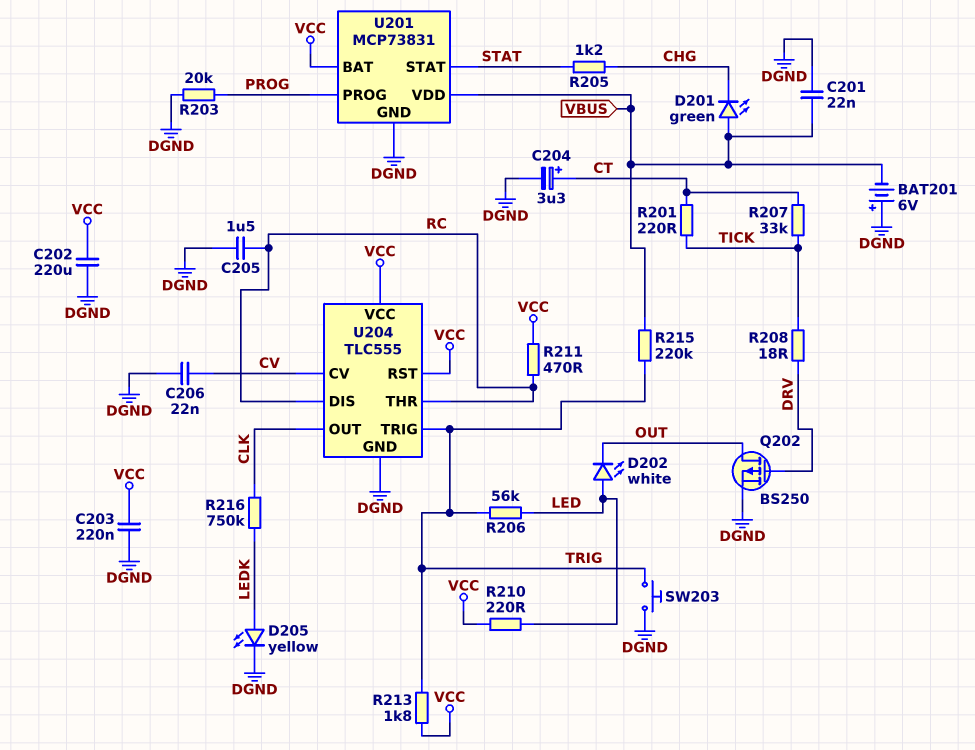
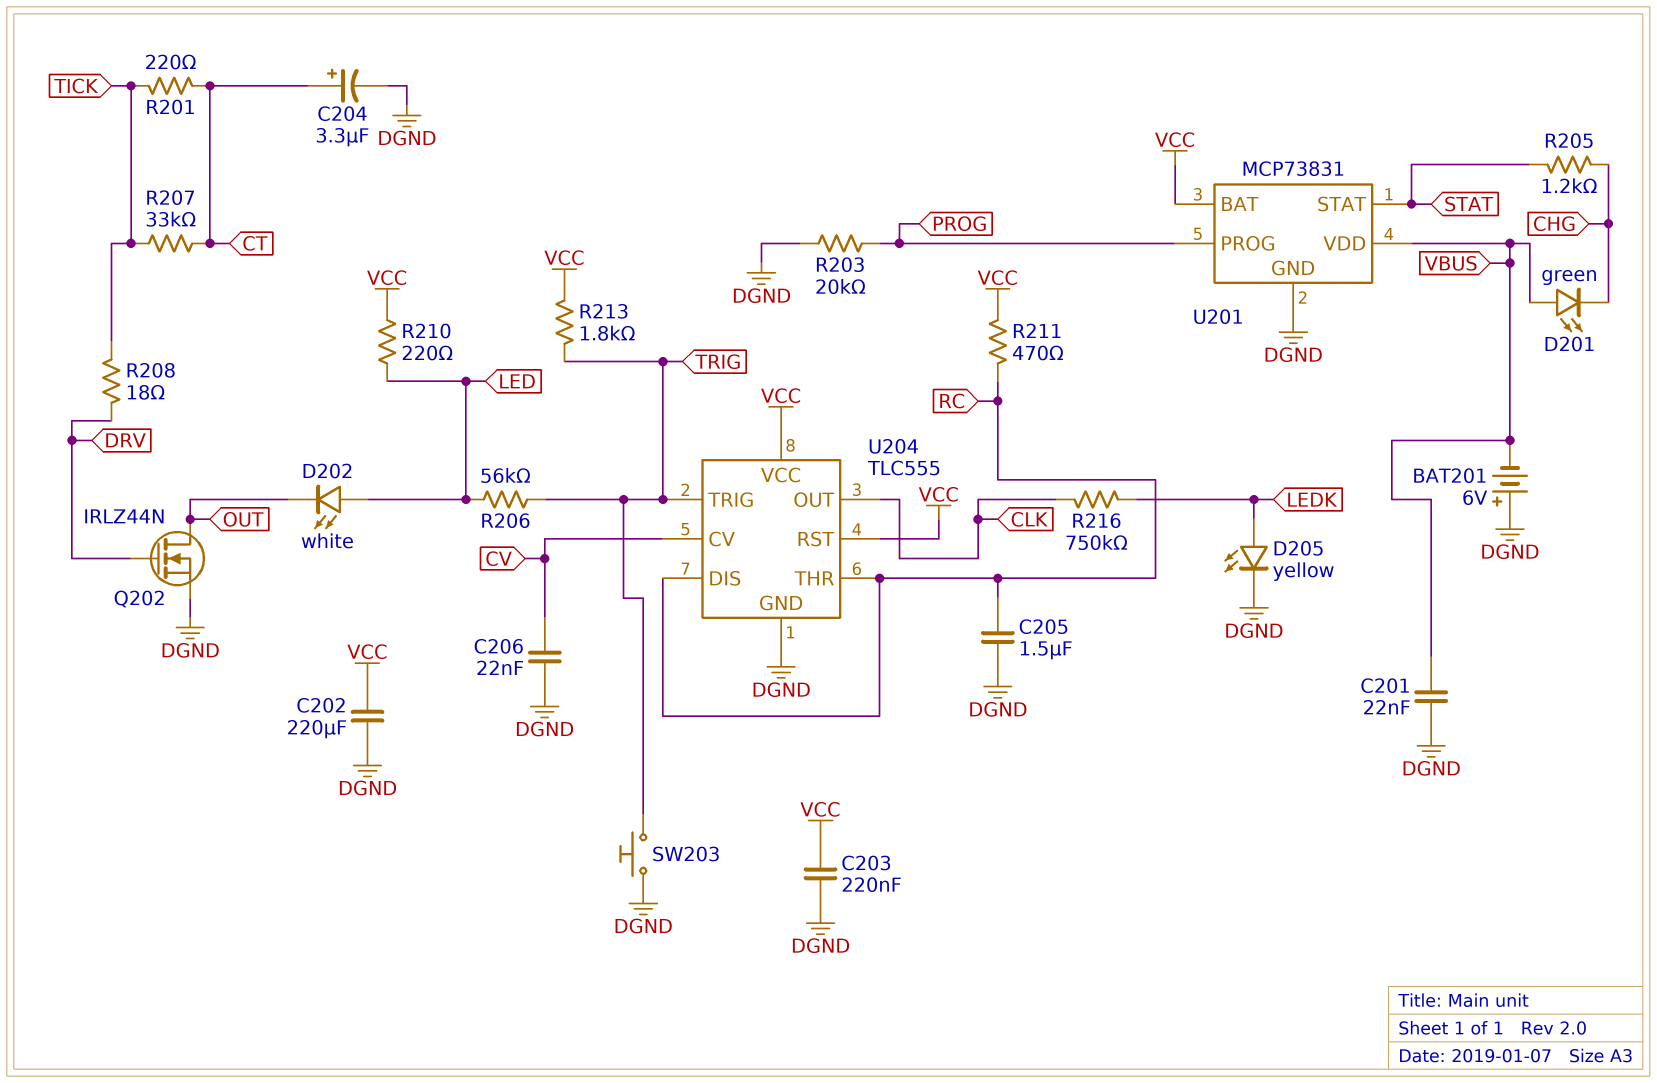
Q202: PMOS BS250 (G DRV, D OUT, S DGND) -> NMOS IRLZ44N (G DRV, D OUT, S DGND)
R215: 220k (TRIG, VBUS) -> none

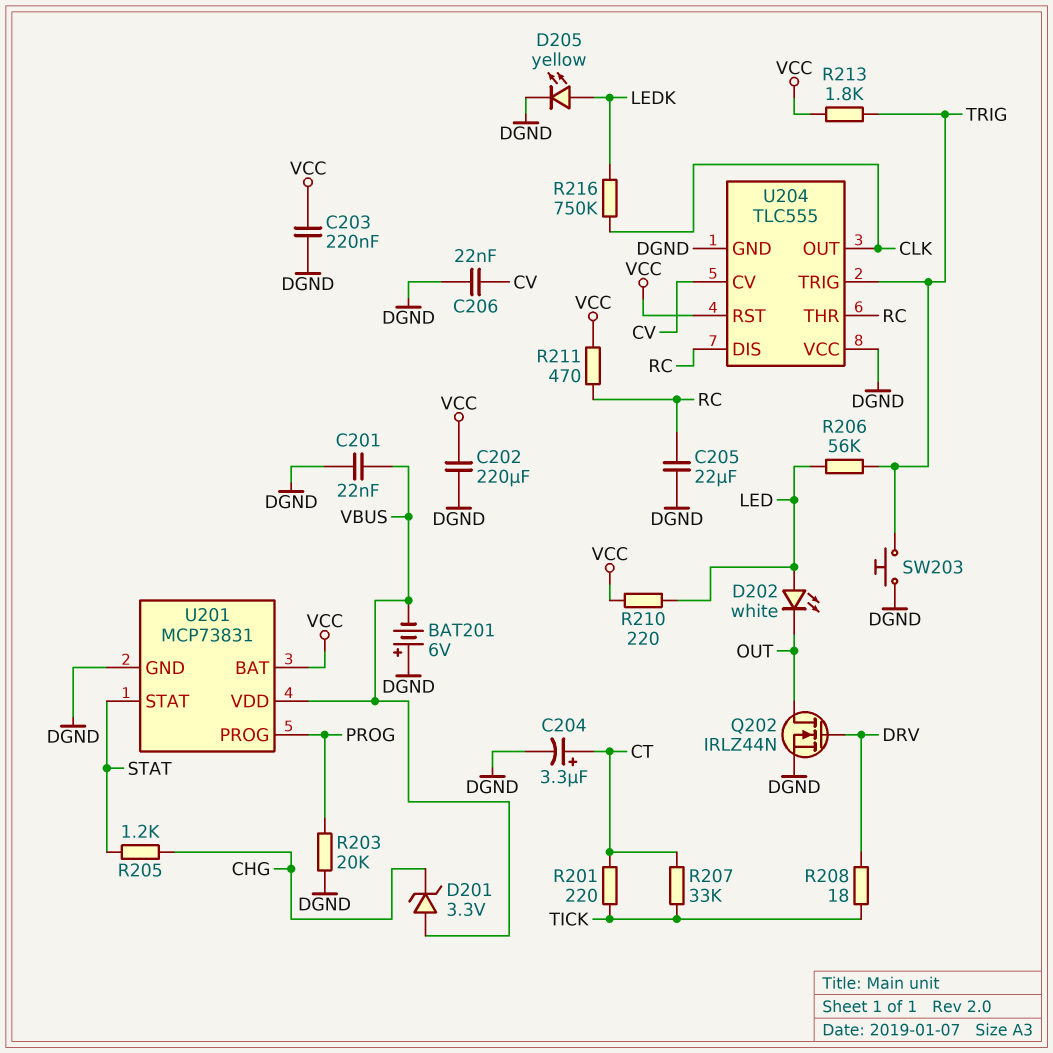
C205: 1.5uF (DGND, RC) -> 22uF (DGND, RC)
D201: LED green (A VBUS, K CHG) -> zener 3.3V (A VBUS, K CHG)
U204 pin VCC: VCC -> DGND

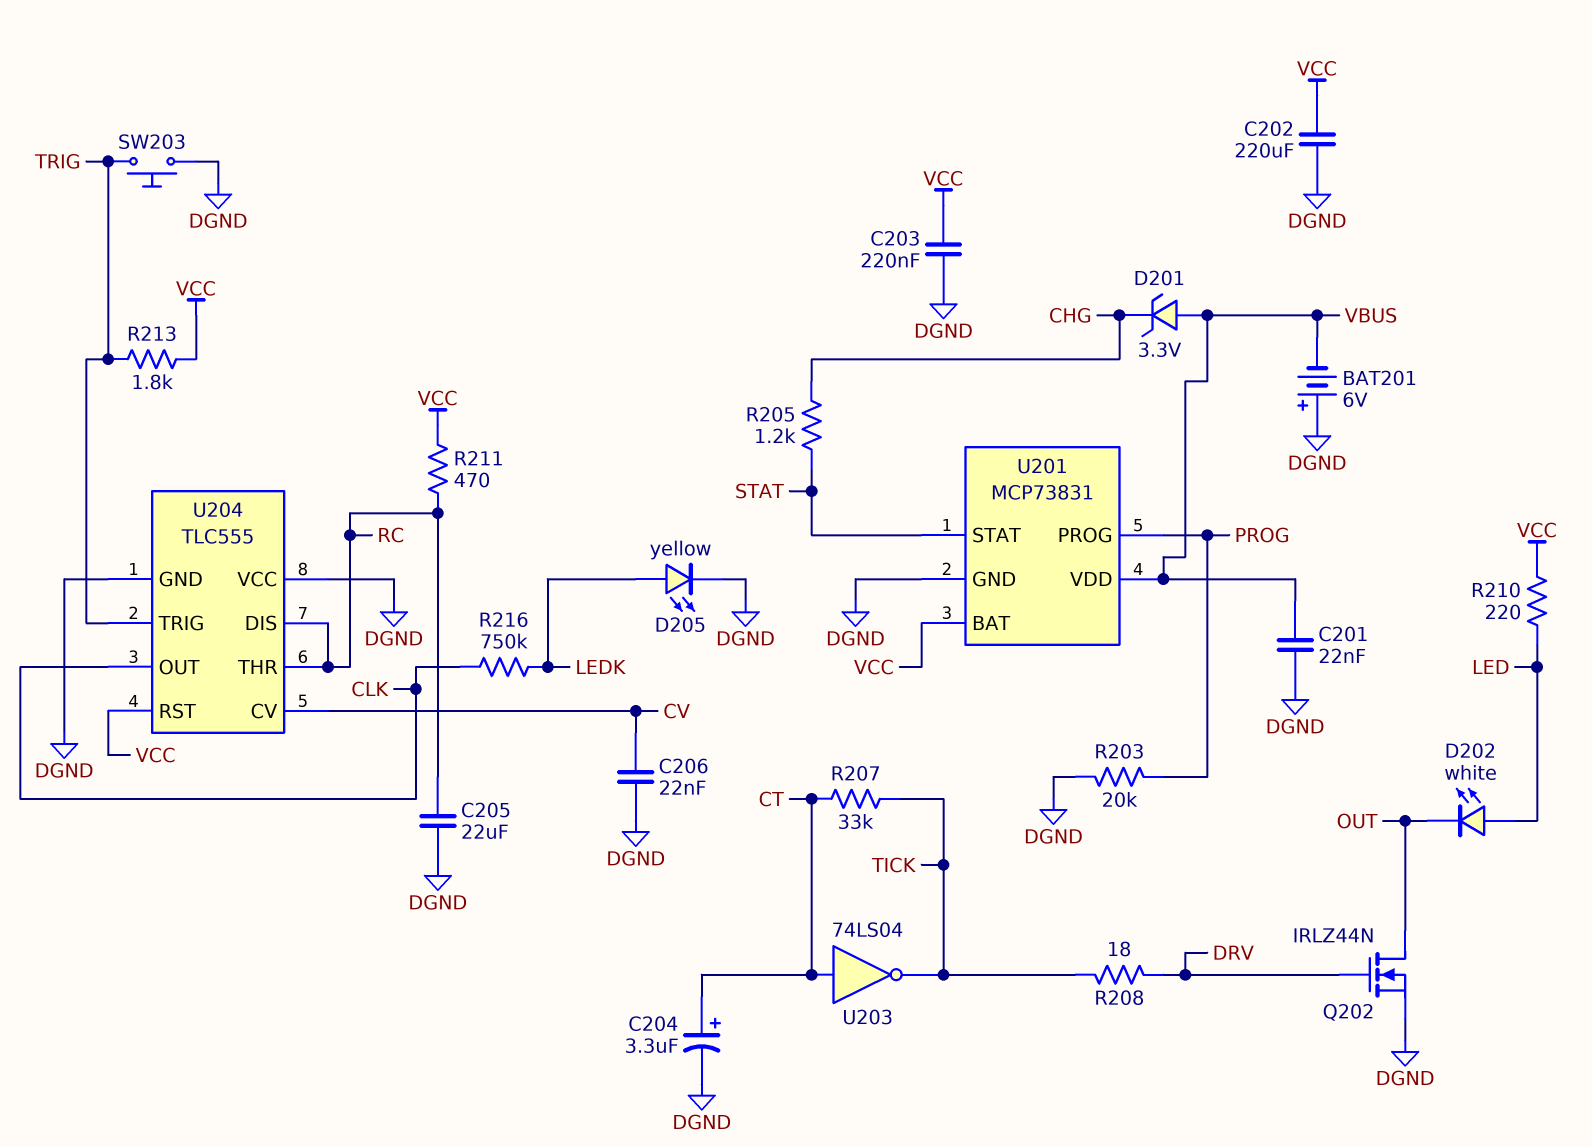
R201: 220 (CT, TICK) -> none
R206: 56k (LED, TRIG) -> none
U203: none -> NOT 74LS04 (in CT, out TICK)

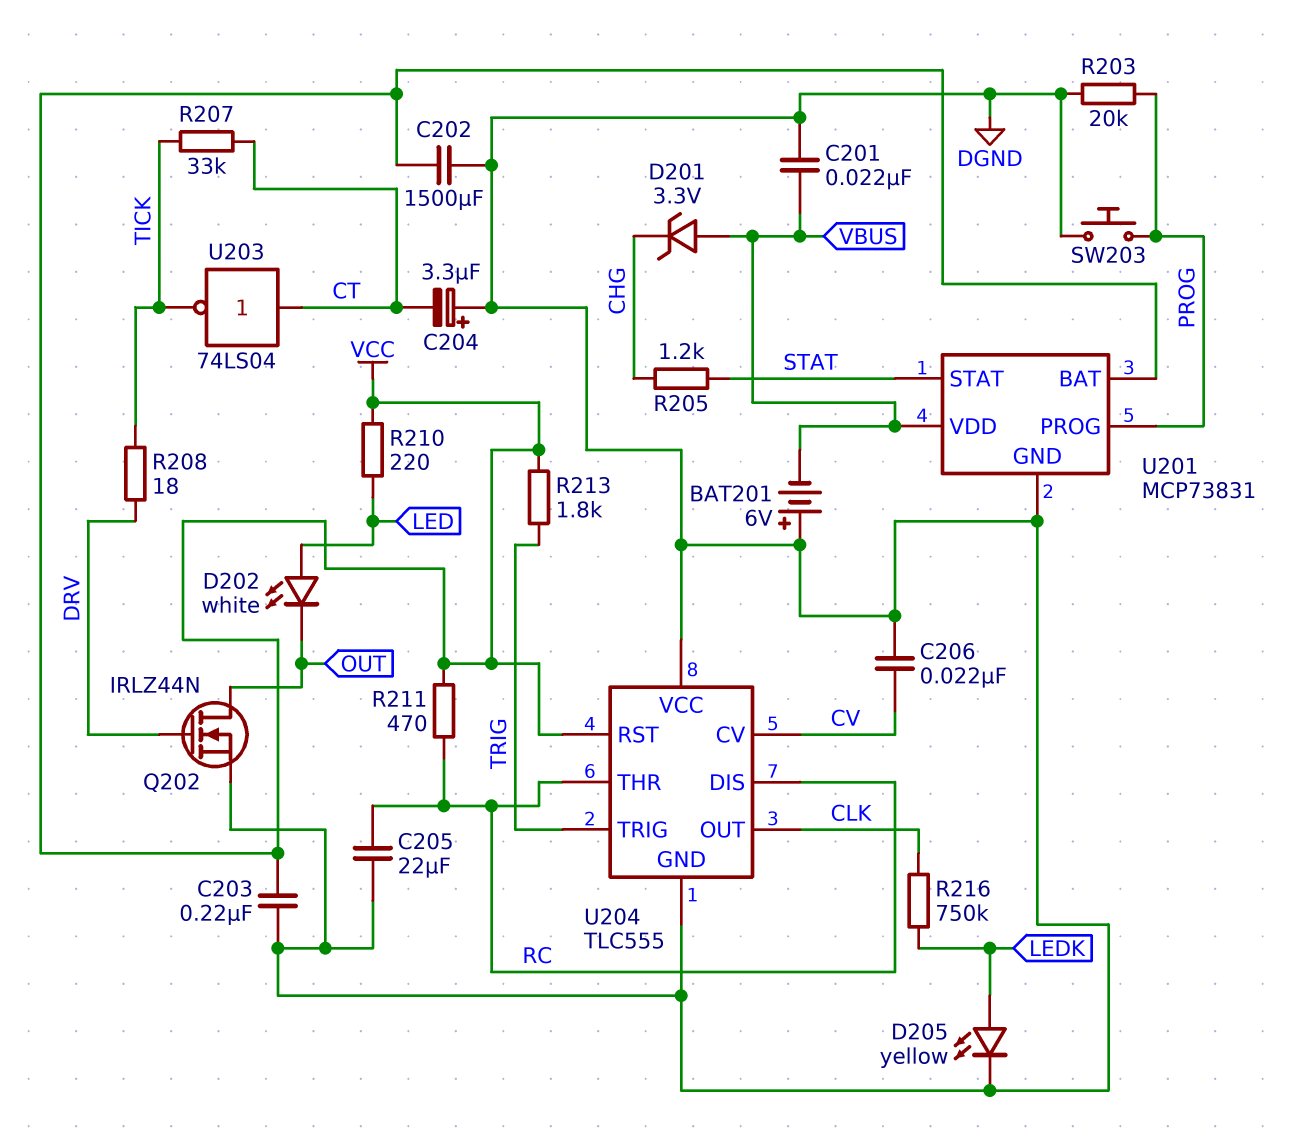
C202: 220uF (DGND, VCC) -> 1500uF (DGND, VCC)
C204: 3.3uF (plus CT, minus DGND) -> 3.3uF (plus DGND, minus CT)
SW203: button (DGND, TRIG) -> button (DGND, PROG)

